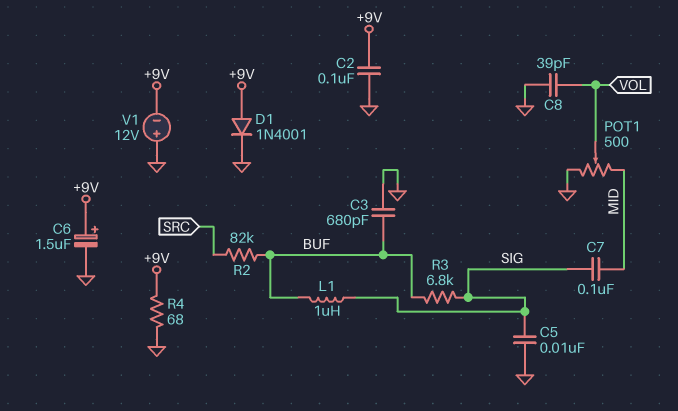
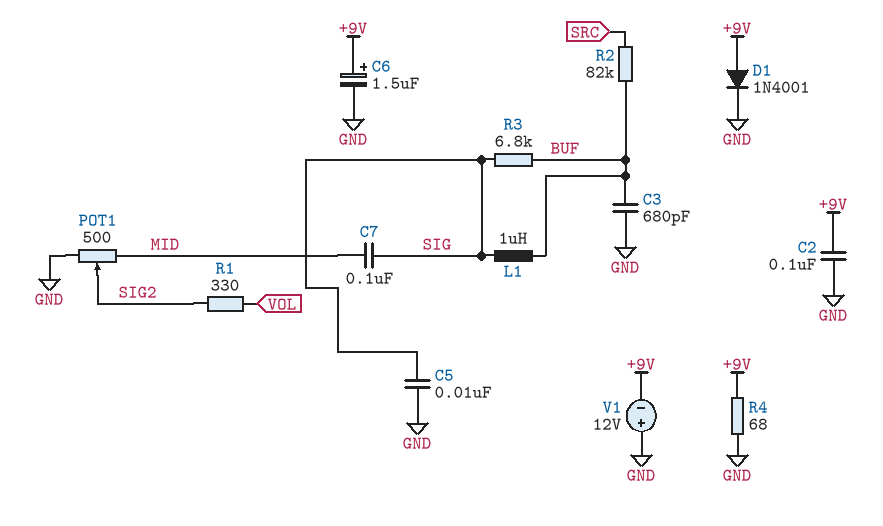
C8: 39pF (GND, VOL) -> none
POT1: 500 (GND, MID, wiper VOL) -> 500 (GND, MID, wiper SIG2)
R1: none -> 330 (SIG2, VOL)

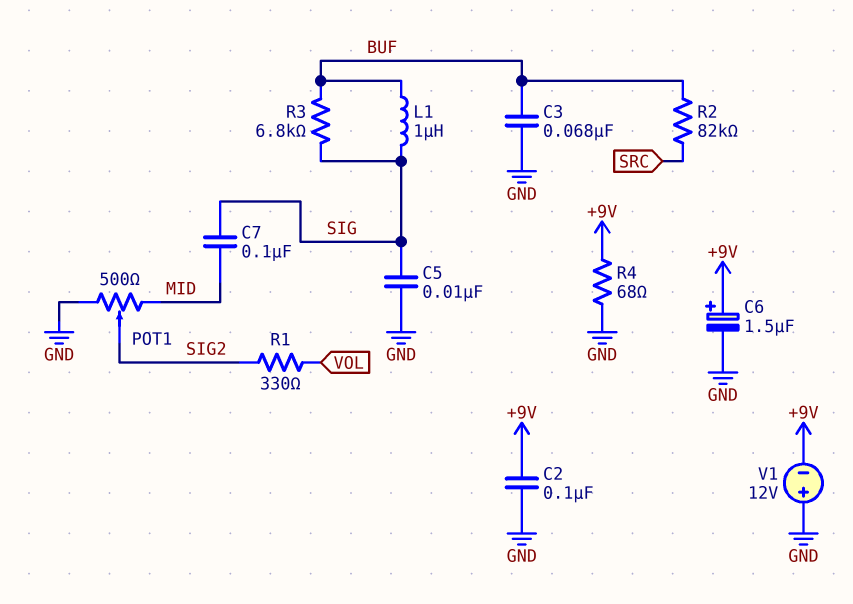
C3: 680pF (BUF, GND) -> 68nF (BUF, GND)
D1: diode 1N4001 (A +9V, K GND) -> none

